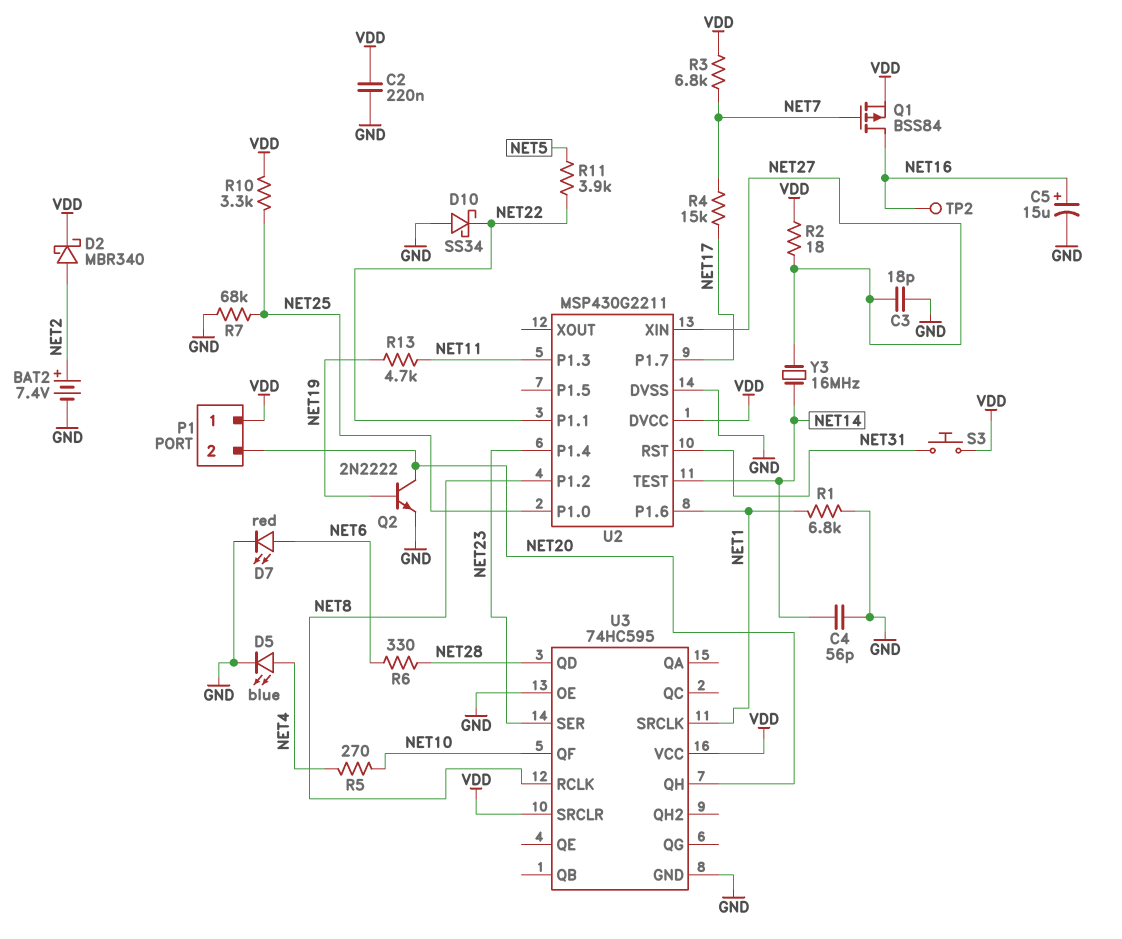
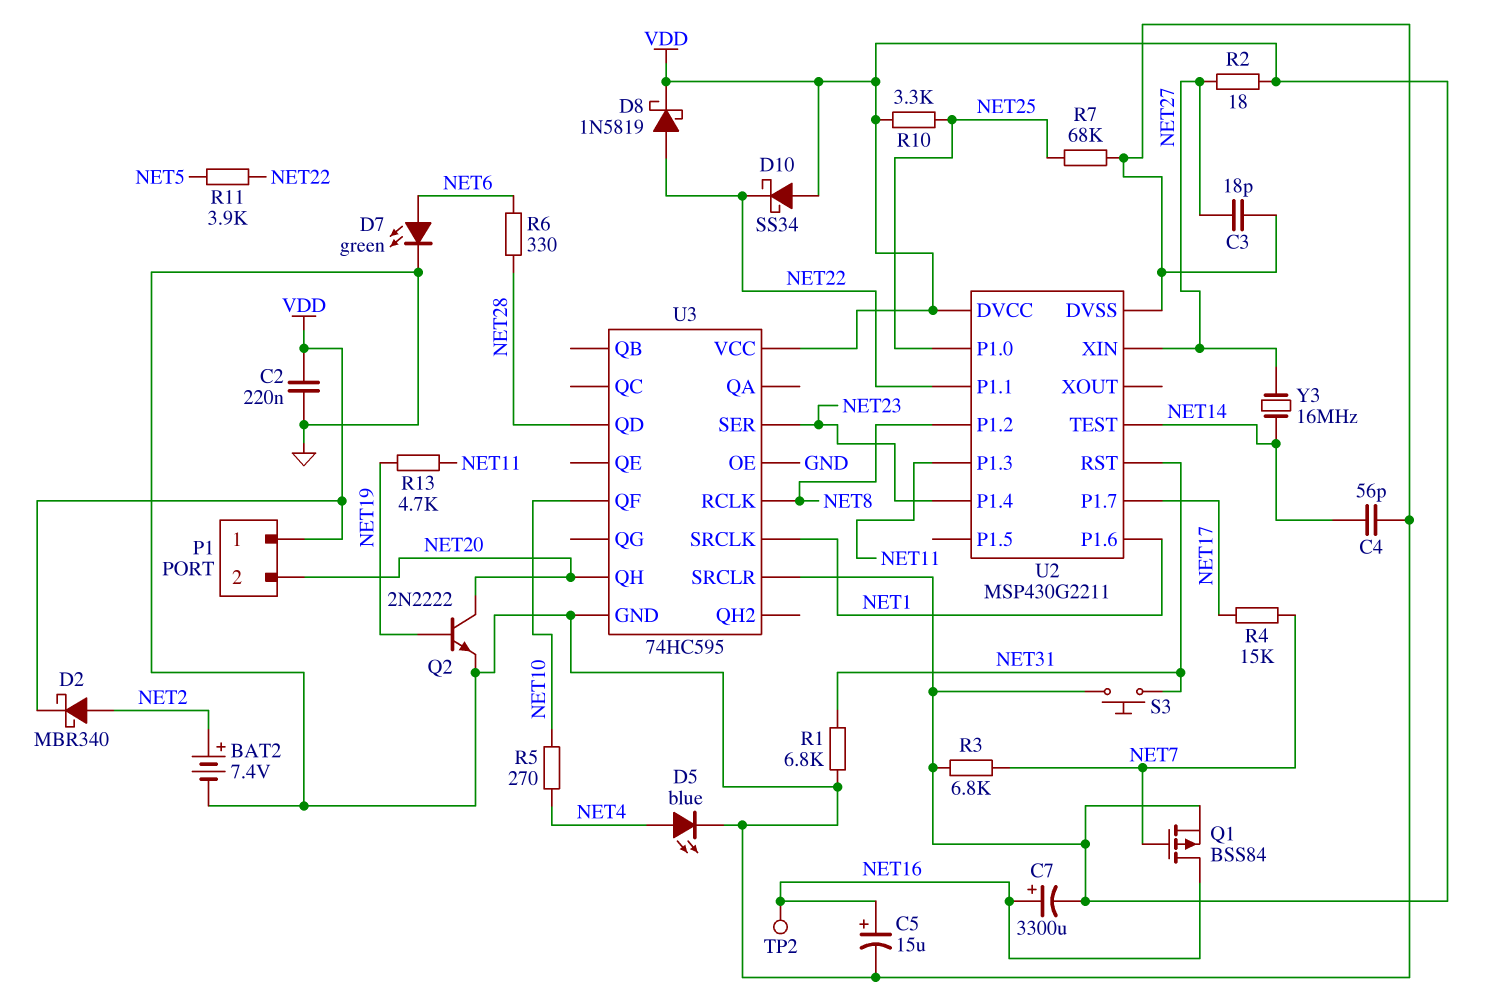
C7: none -> 3300uF (plus NET16, minus VDD)
D7: LED red (A NET6, K GND) -> LED green (A NET6, K GND)
D8: none -> schottky 1N5819 (A NET22, K VDD)
D10: schottky SS34 (A GND, K NET22) -> schottky SS34 (A VDD, K NET22)
R1: 6.8k (GND, NET1) -> 6.8k (GND, NET31)

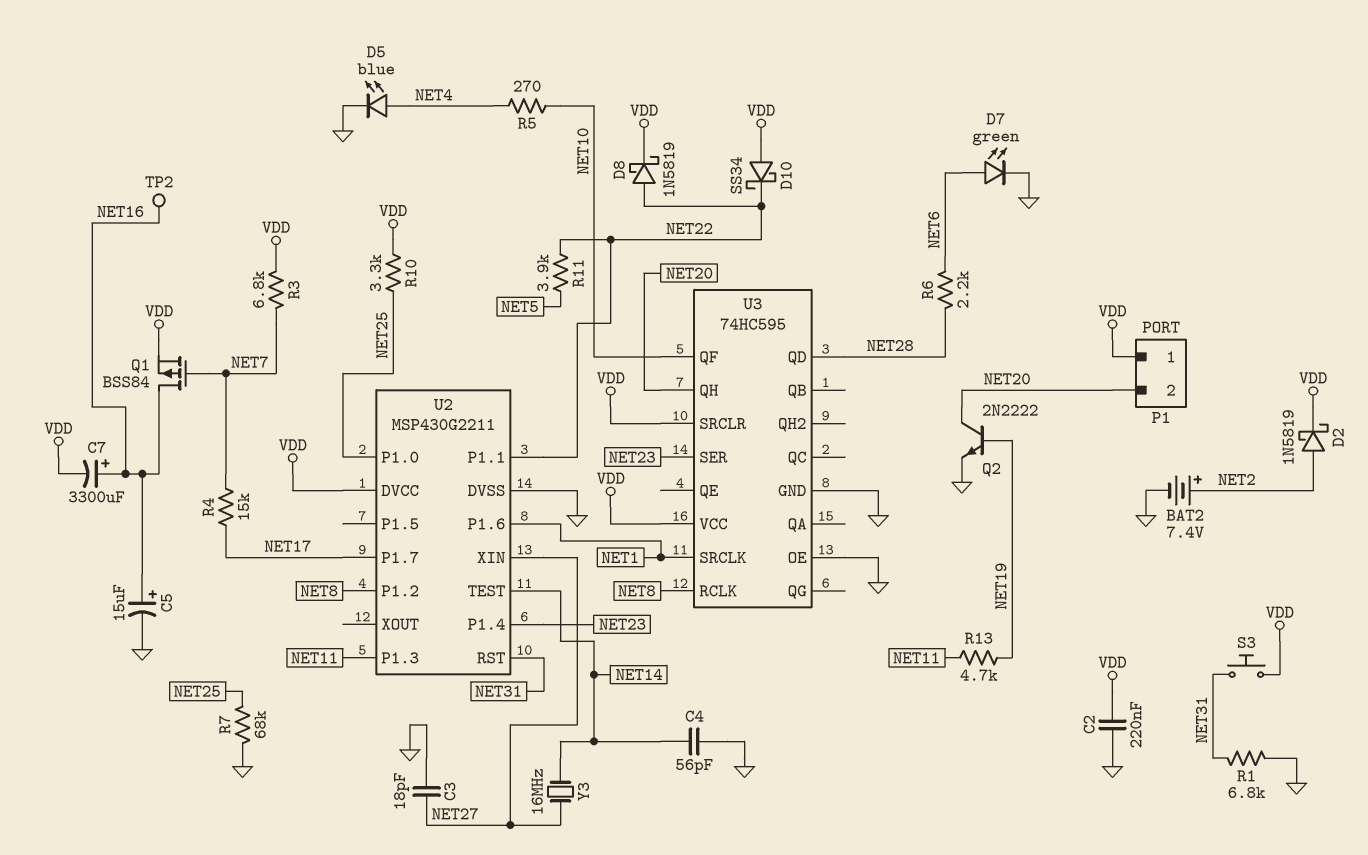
D2: schottky MBR340 (A NET2, K VDD) -> schottky 1N5819 (A NET2, K VDD)
R2: 18 (NET27, VDD) -> none
R6: 330 (NET6, NET28) -> 2.2k (NET6, NET28)

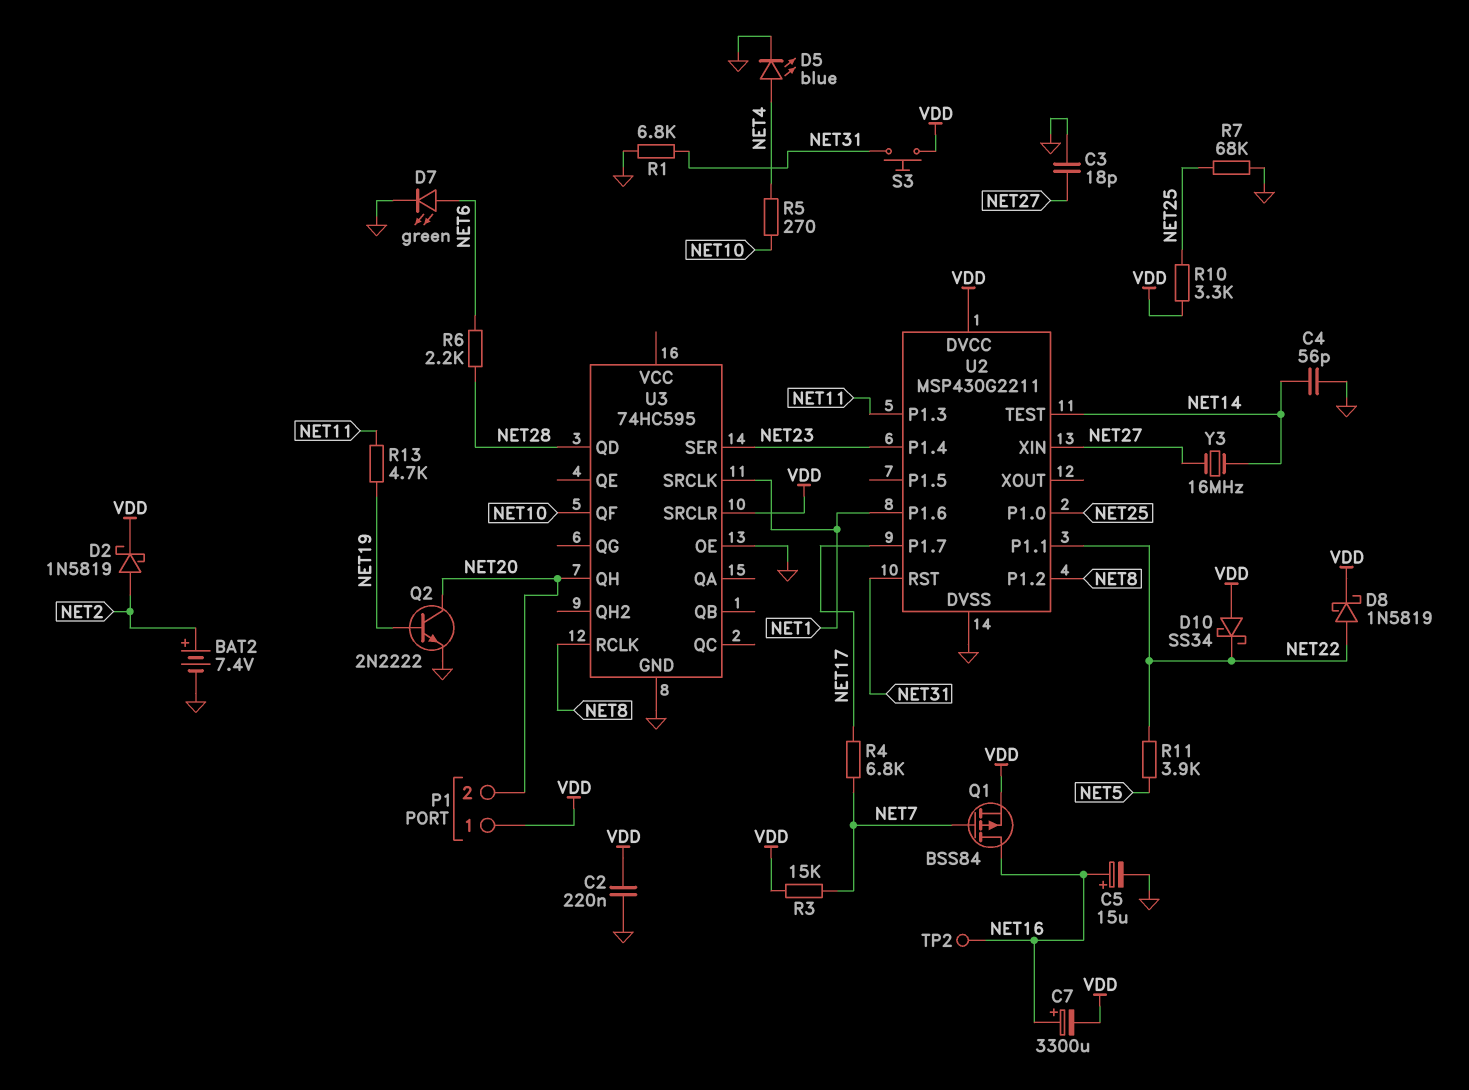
R3: 6.8k (NET7, VDD) -> 15k (NET7, VDD)
R4: 15k (NET7, NET17) -> 6.8k (NET7, NET17)
U3 pin VCC: VDD -> none

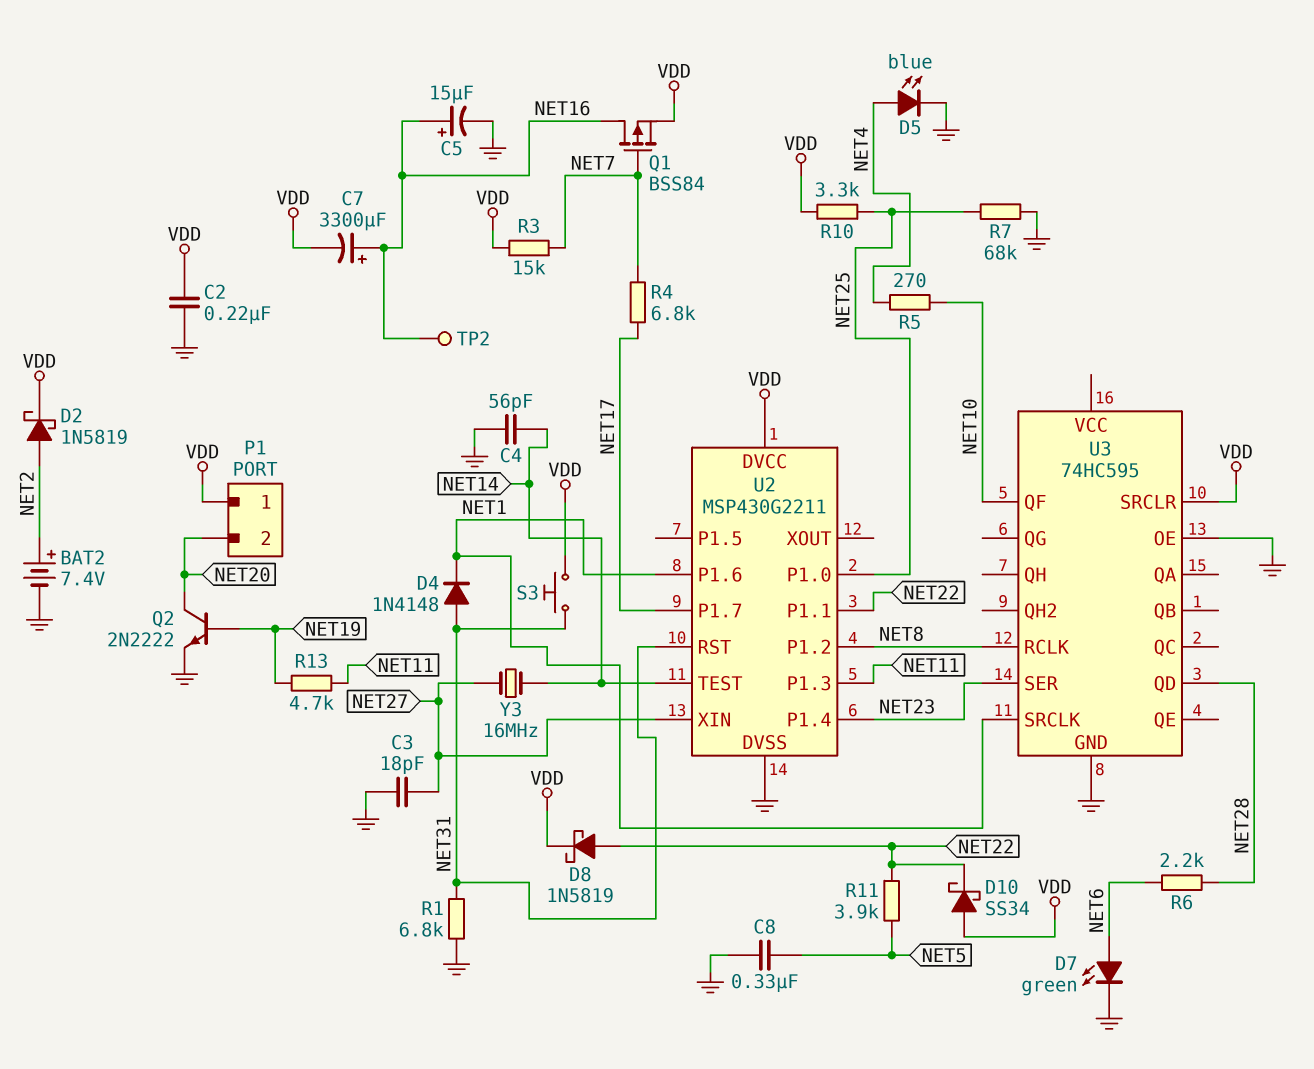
C8: none -> 330nF (GND, NET5)
D4: none -> diode 1N4148 (A NET31, K NET1)
U3 pin QH: NET20 -> none

